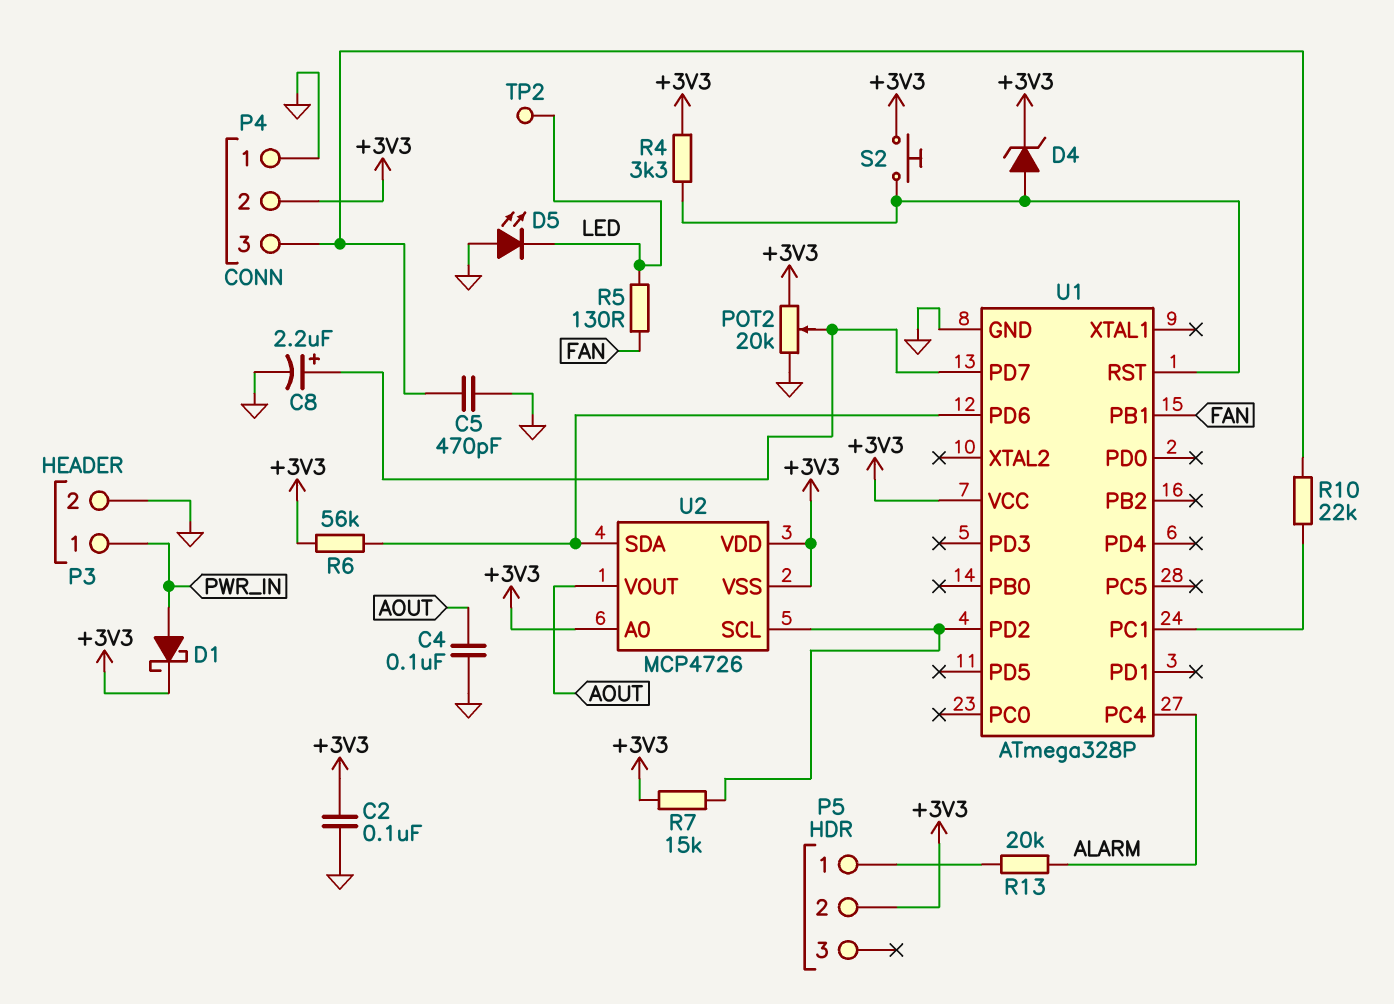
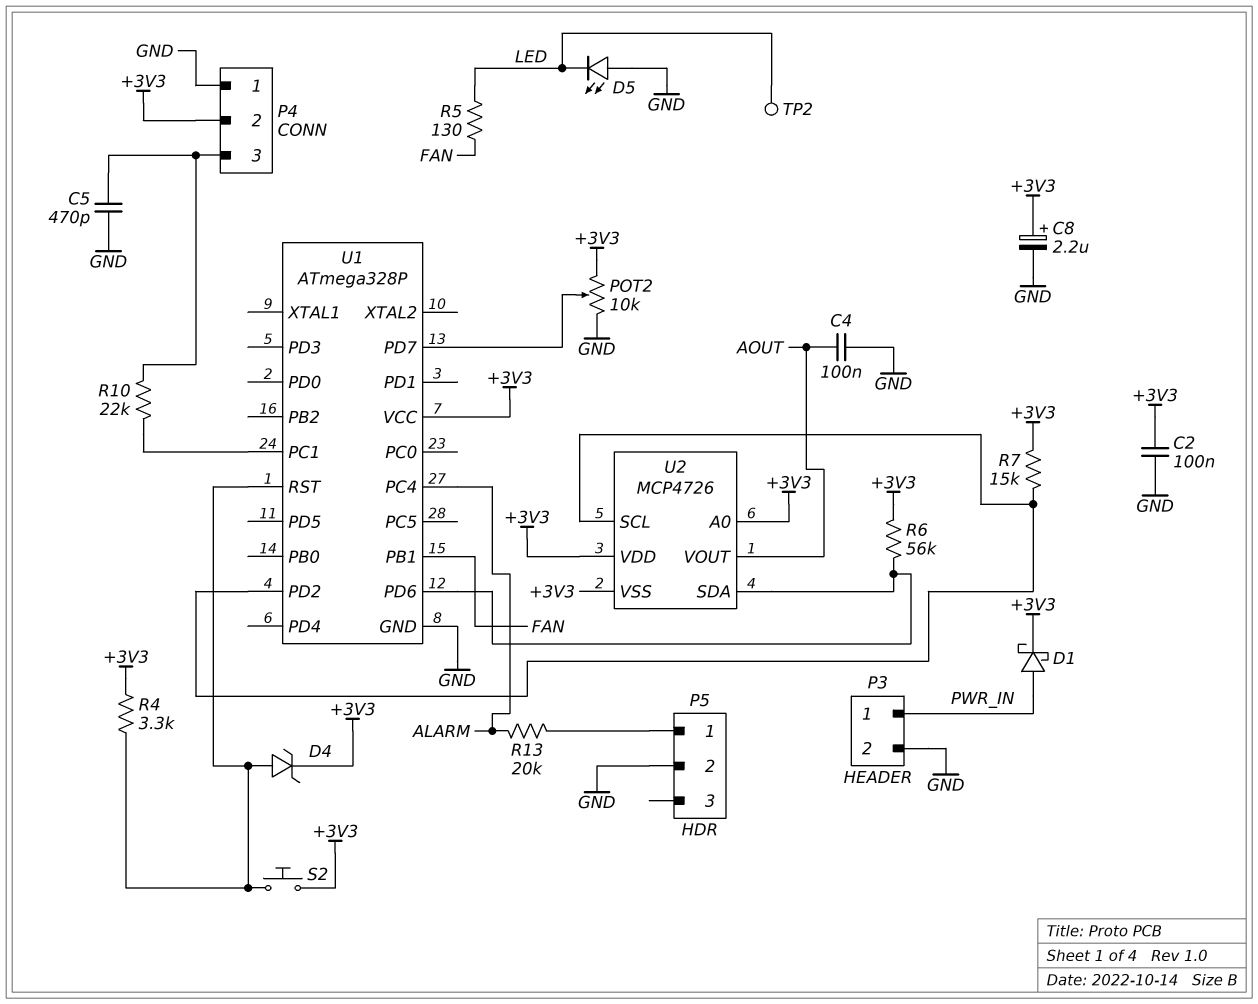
C8: 2.2uF (plus U1/PD7, minus GND) -> 2.2uF (plus +3V3, minus GND)
P5 pin 2: +3V3 -> GND
POT2: 20k (+3V3, GND, wiper U1/PD7) -> 10k (+3V3, GND, wiper U1/PD7)

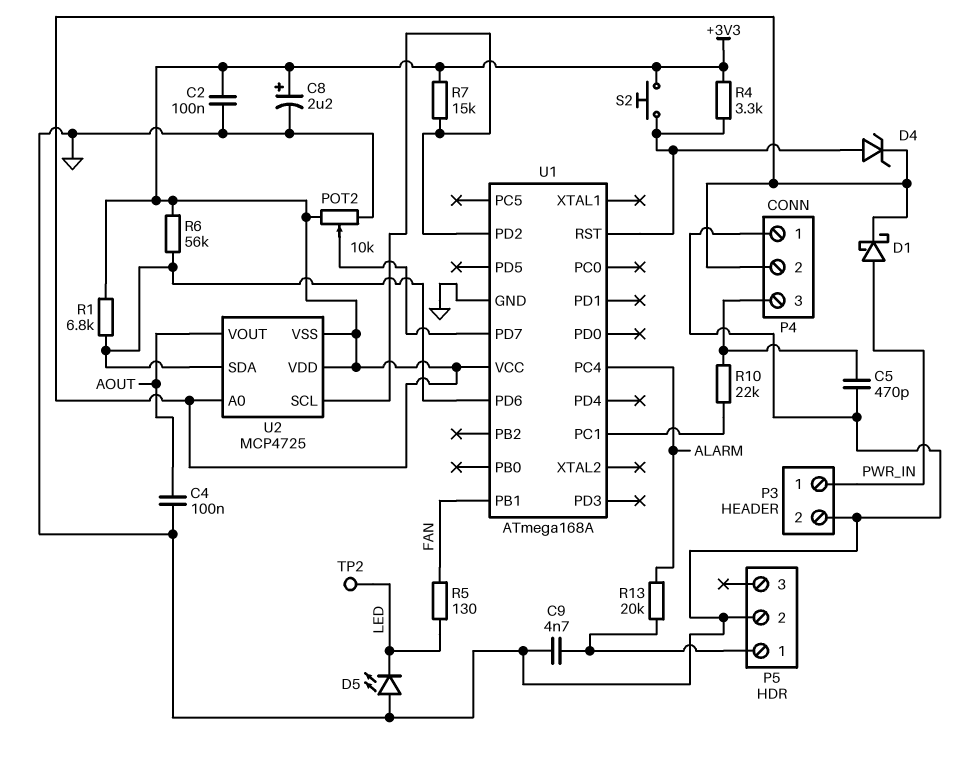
C9: none -> 4.7nF (GND, P5/1)
R1: none -> 6.8k (+3V3, U1/PD6)
U1: ATmega328P -> ATmega168A
U2: MCP4726 -> MCP4725

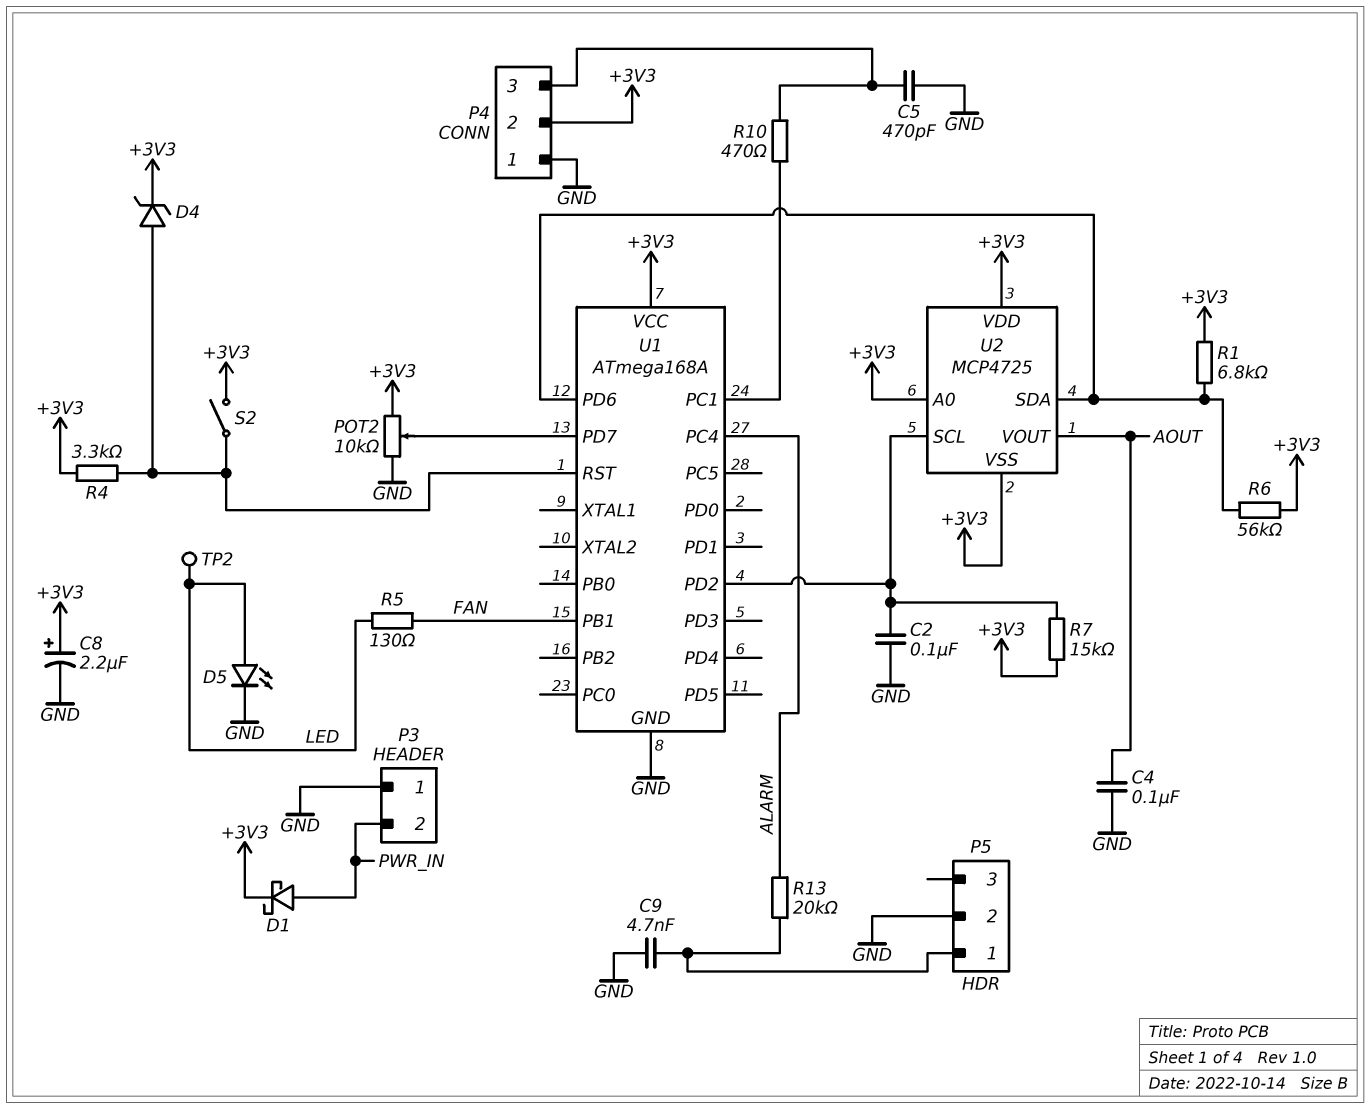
C2: 100nF (+3V3, GND) -> 100nF (GND, U1/PD2)
D5: LED (A GND, K LED) -> LED (A LED, K GND)
P3 pin 1: PWR_IN -> GND
P3 pin 2: GND -> PWR_IN
R10: 22k (P4/3, U1/PC1) -> 470 (P4/3, U1/PC1)
S2: button (+3V3, U1/RST) -> switch (+3V3, U1/RST)

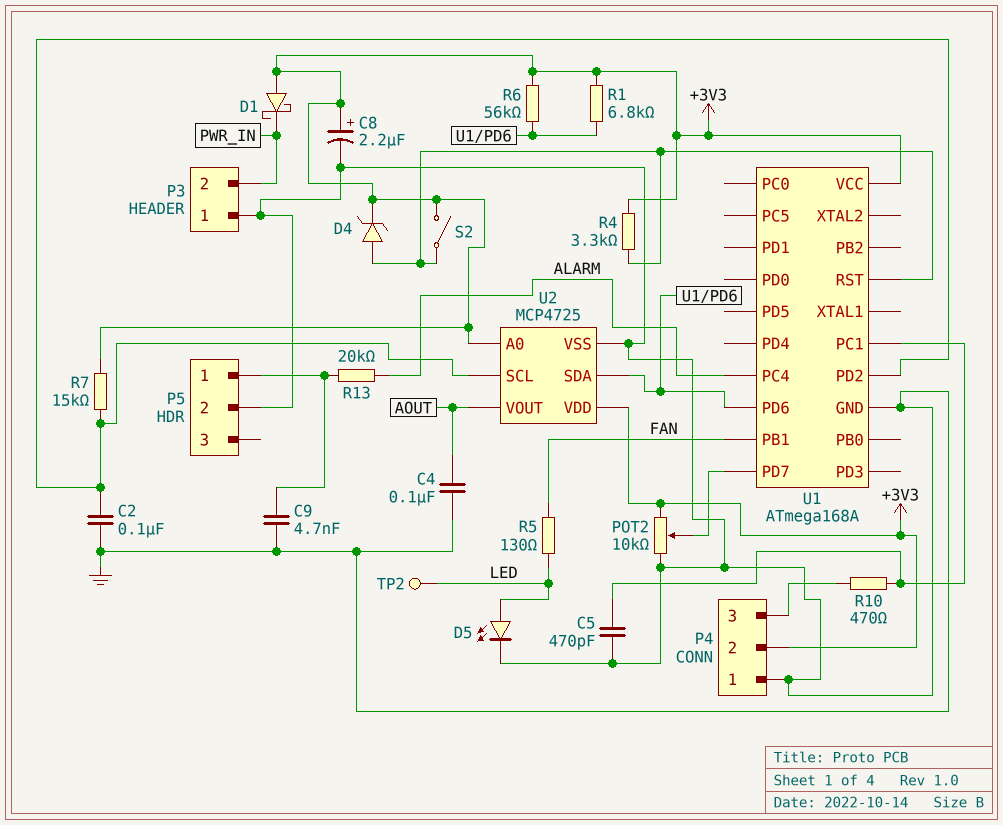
C5: 470pF (GND, P4/3) -> 470pF (GND, U1/PC1)
D1: schottky (A PWR_IN, K +3V3) -> schottky (A +3V3, K PWR_IN)
U2 pin VSS: +3V3 -> GND

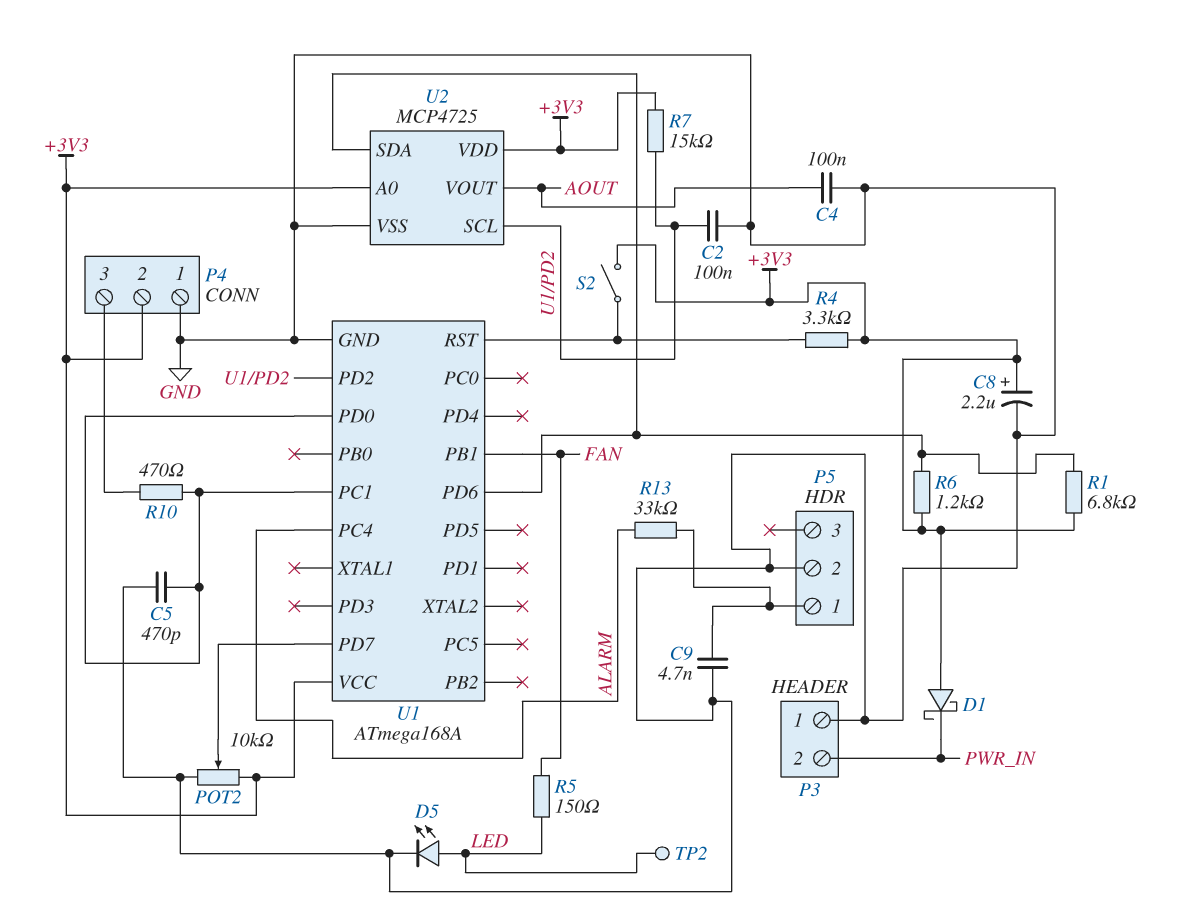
D4: zener (A U1/RST, K +3V3) -> none
R5: 130 (FAN, LED) -> 150 (FAN, LED)
R6: 56k (+3V3, U1/PD6) -> 1.2k (+3V3, U1/PD6)
R13: 20k (ALARM, P5/1) -> 33k (ALARM, P5/1)
U1 pin PD0: none -> U1/PC1

